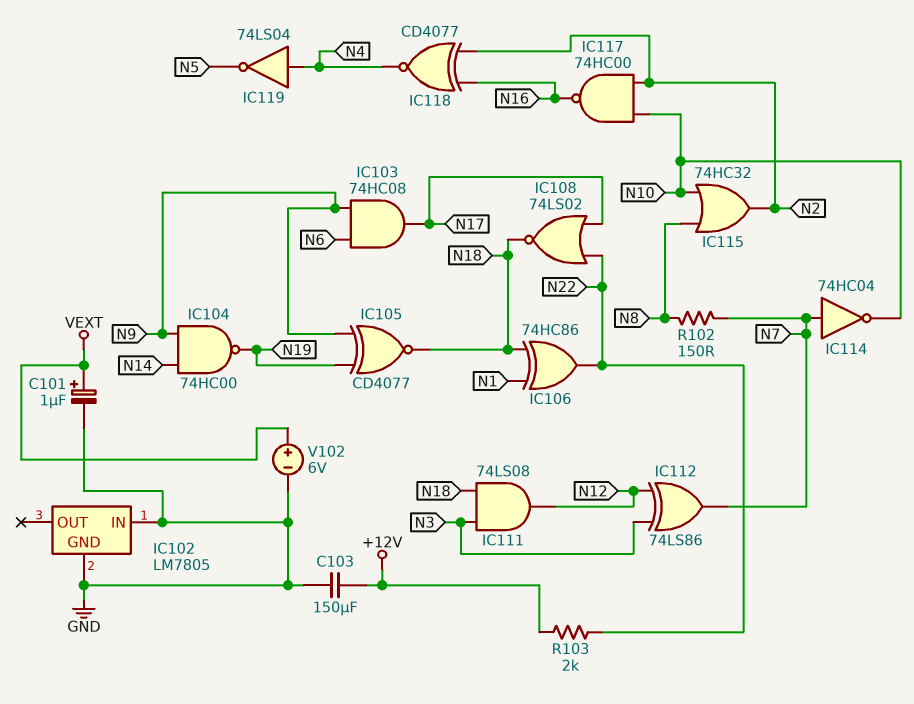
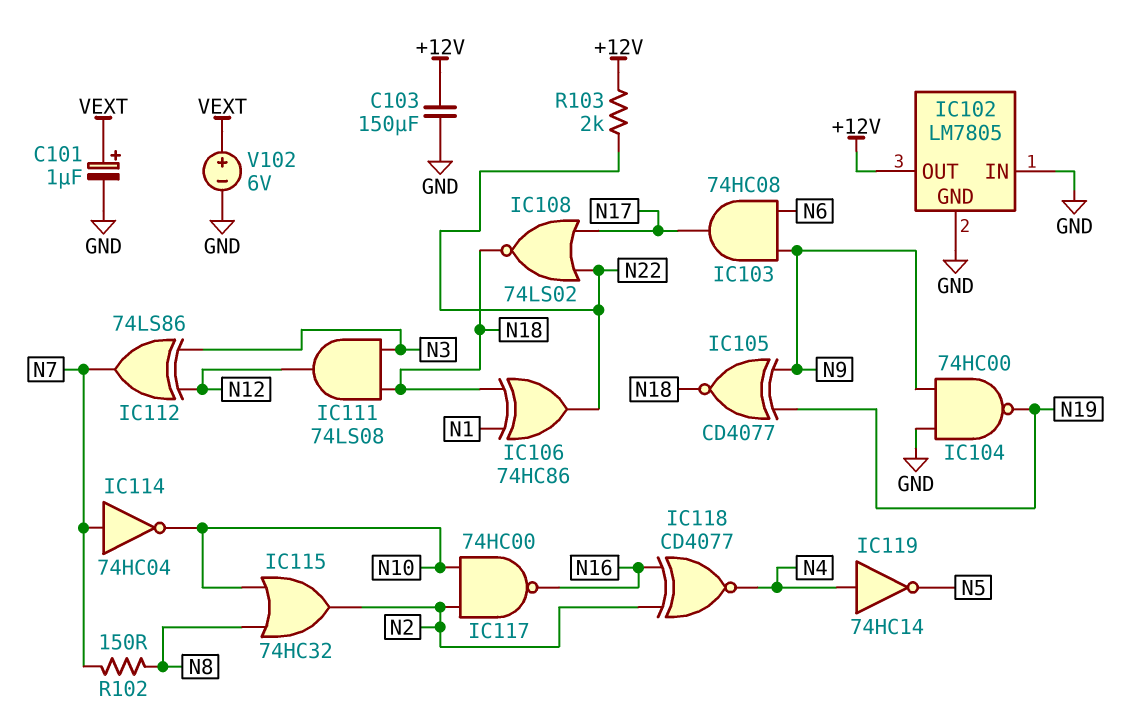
IC102 pin OUT: none -> +12V
IC104: NAND 74HC00 (in N9, in N14, out N19) -> NAND 74HC00 (in GND, in N9, out N19)
IC119: NOT 74LS04 (in N4, out N5) -> NOT 74HC14 (in N4, out N5)

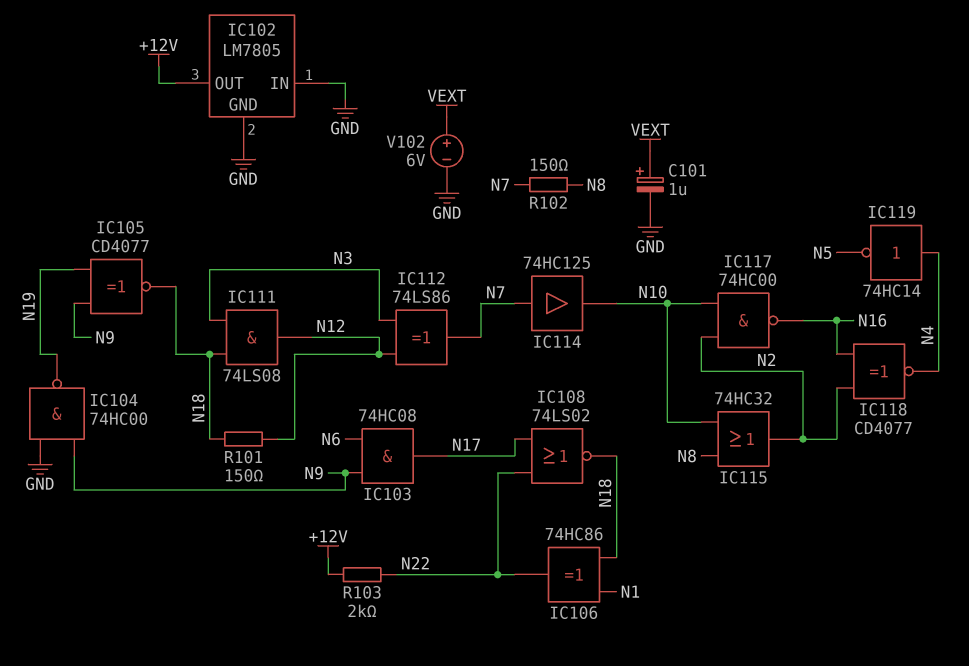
C103: 150uF (+12V, GND) -> none
IC114: NOT 74HC04 (in N7, out N10) -> buffer 74HC125 (in N7, out N10)
R101: none -> 150 (N12, N18)

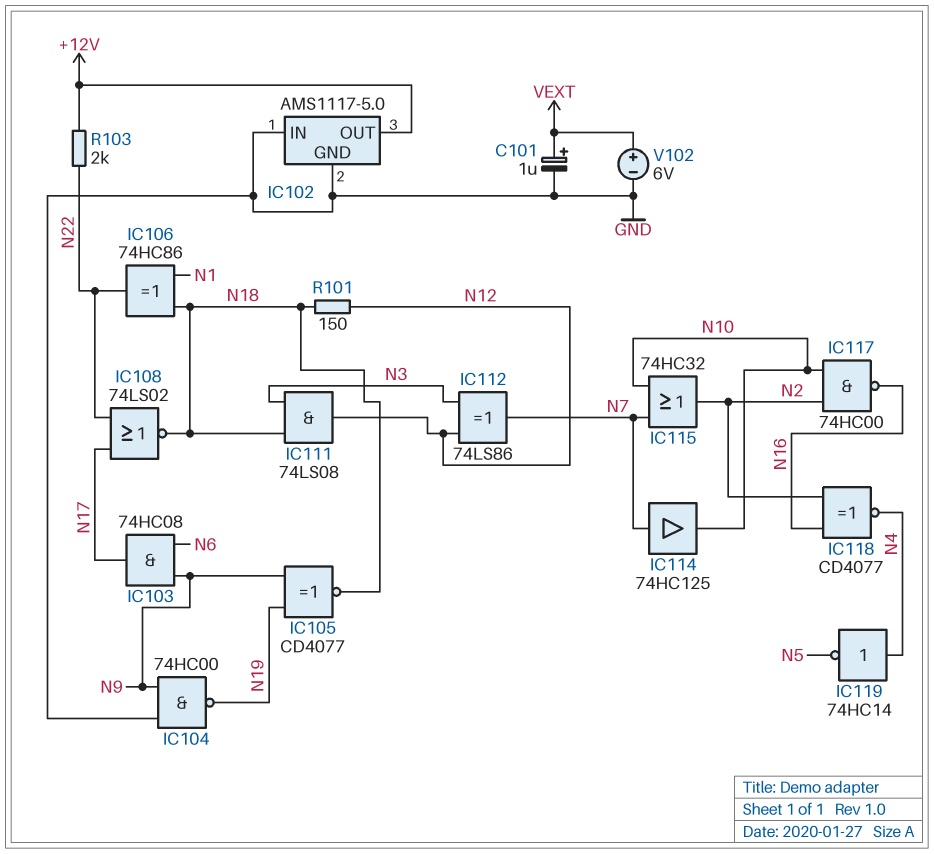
IC102: LM7805 -> AMS1117-5.0
IC115: OR 74HC32 (in N8, in N10, out N2) -> OR 74HC32 (in N7, in N10, out N2)
R102: 150 (N7, N8) -> none

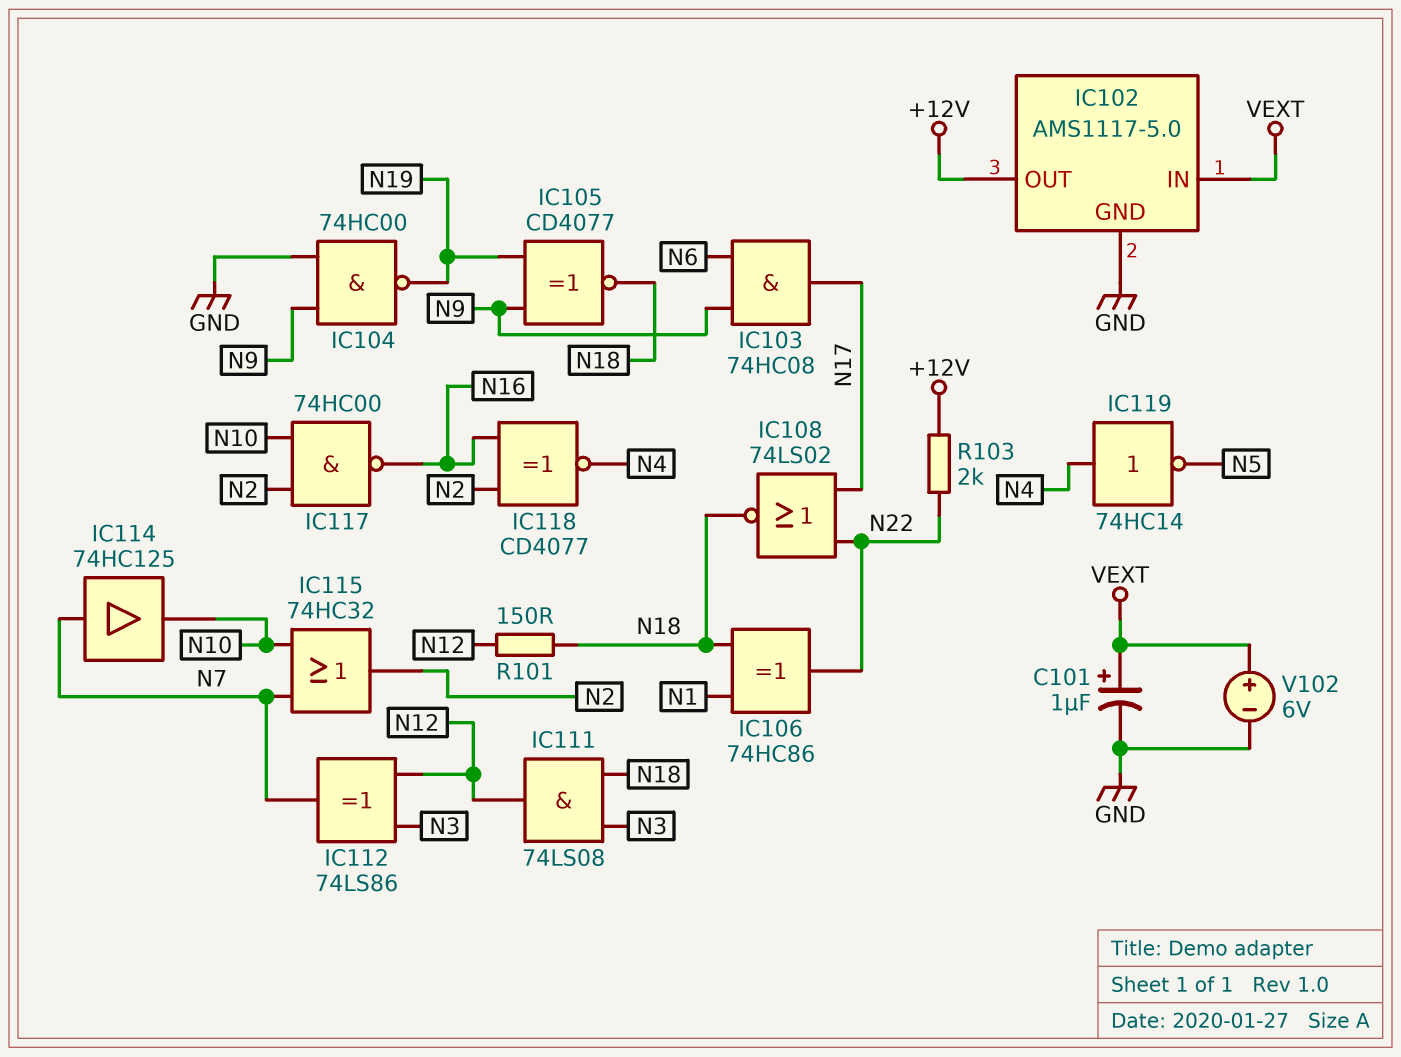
IC102 pin IN: GND -> VEXT

